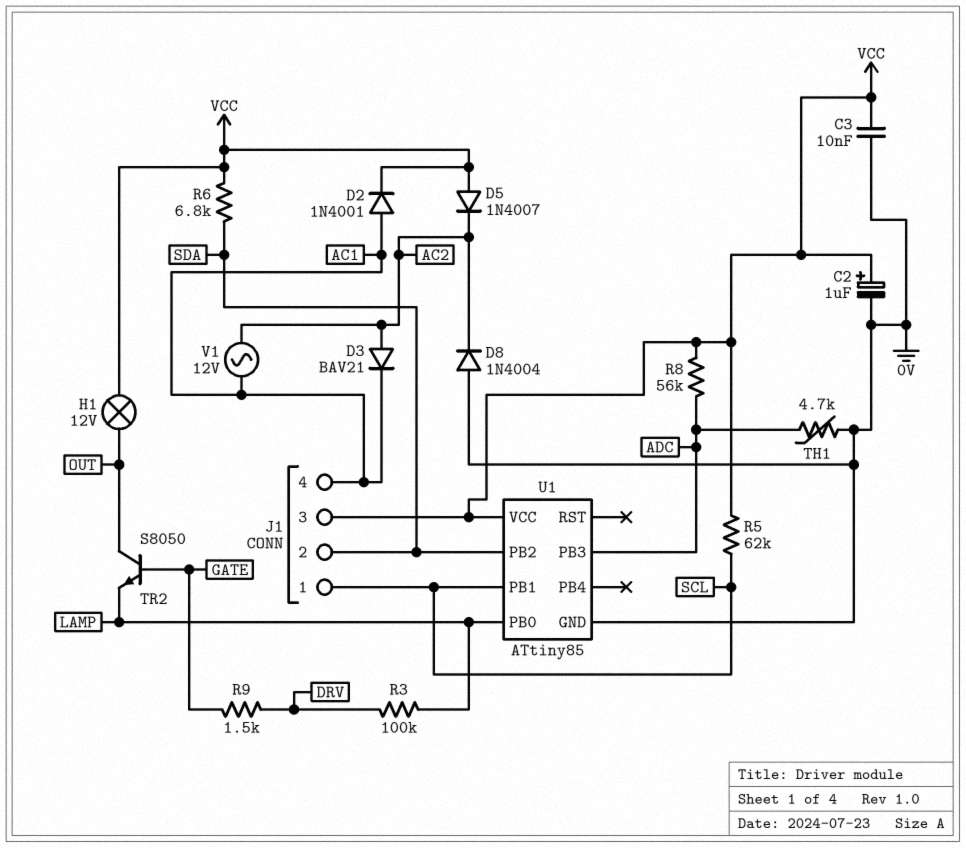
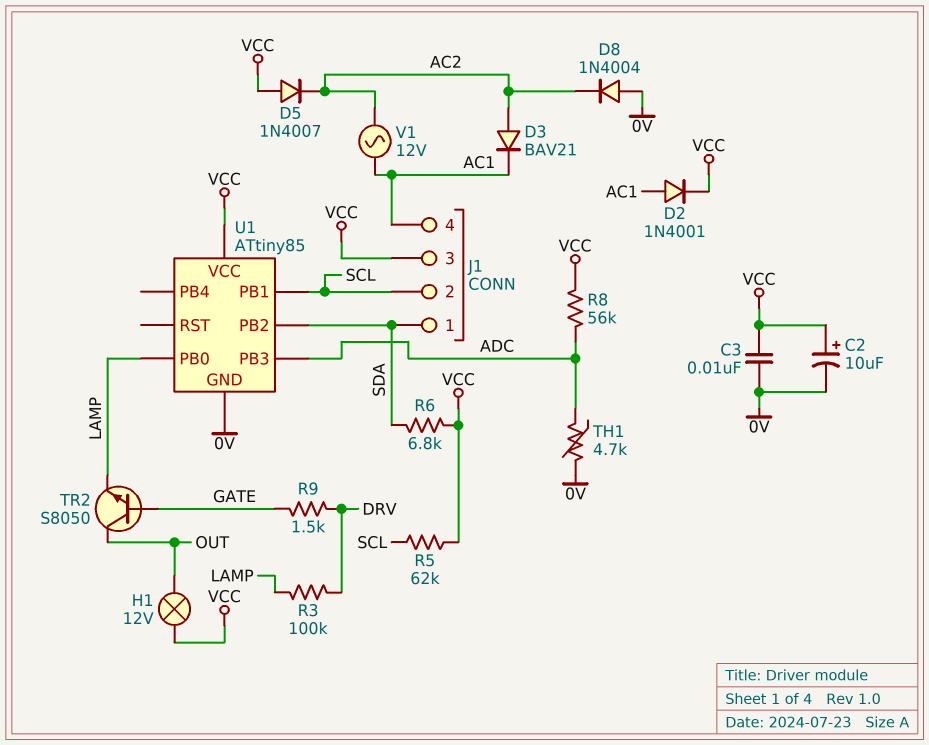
C2: 1uF (plus VCC, minus 0V) -> 10uF (plus VCC, minus 0V)
J1 pin 1: SCL -> SDA
J1 pin 2: SDA -> SCL

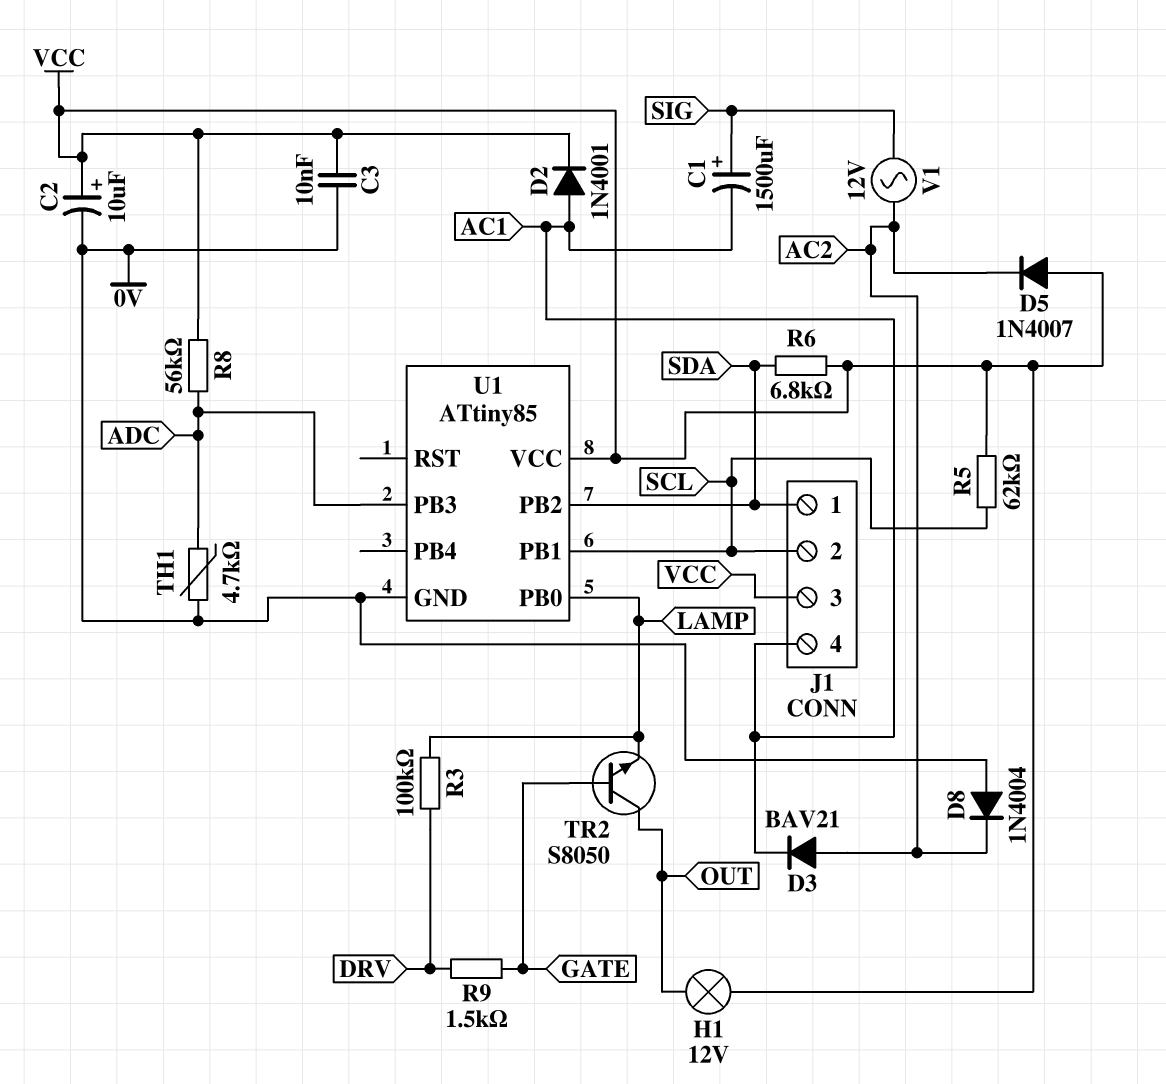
C1: none -> 1500uF (plus SIG, minus AC1)
V1: AC 12V (AC1, AC2) -> AC 12V (AC2, SIG)

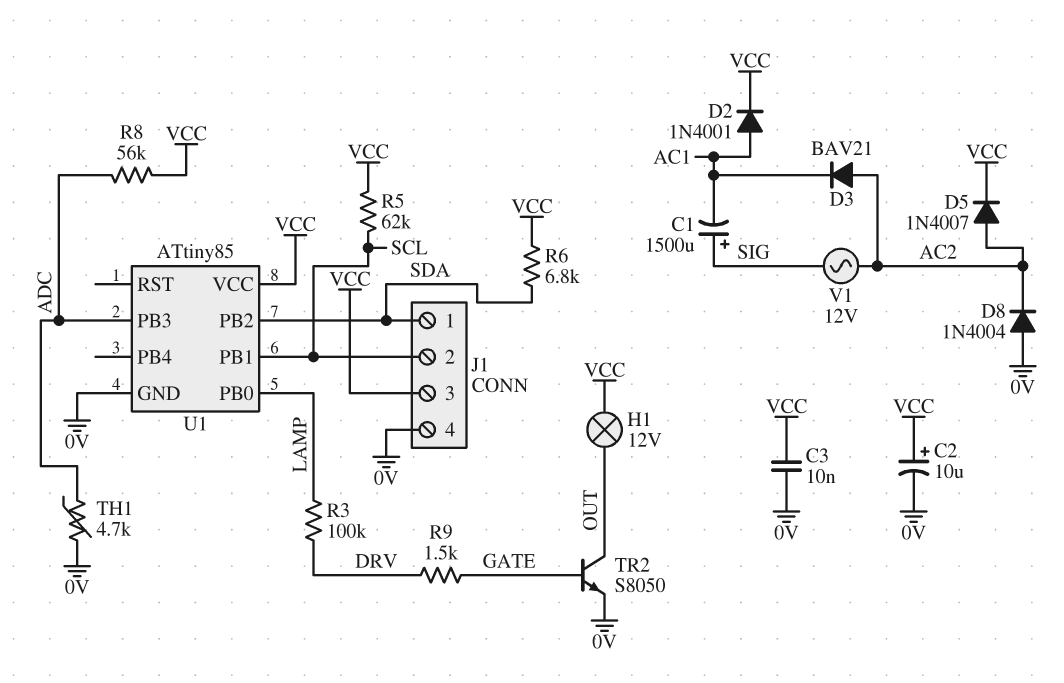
D5: diode 1N4007 (A VCC, K AC2) -> diode 1N4007 (A AC2, K VCC)
J1 pin 4: AC1 -> 0V
TR2: NPN S8050 (B GATE, C OUT, E LAMP) -> NPN S8050 (B GATE, C OUT, E 0V)

